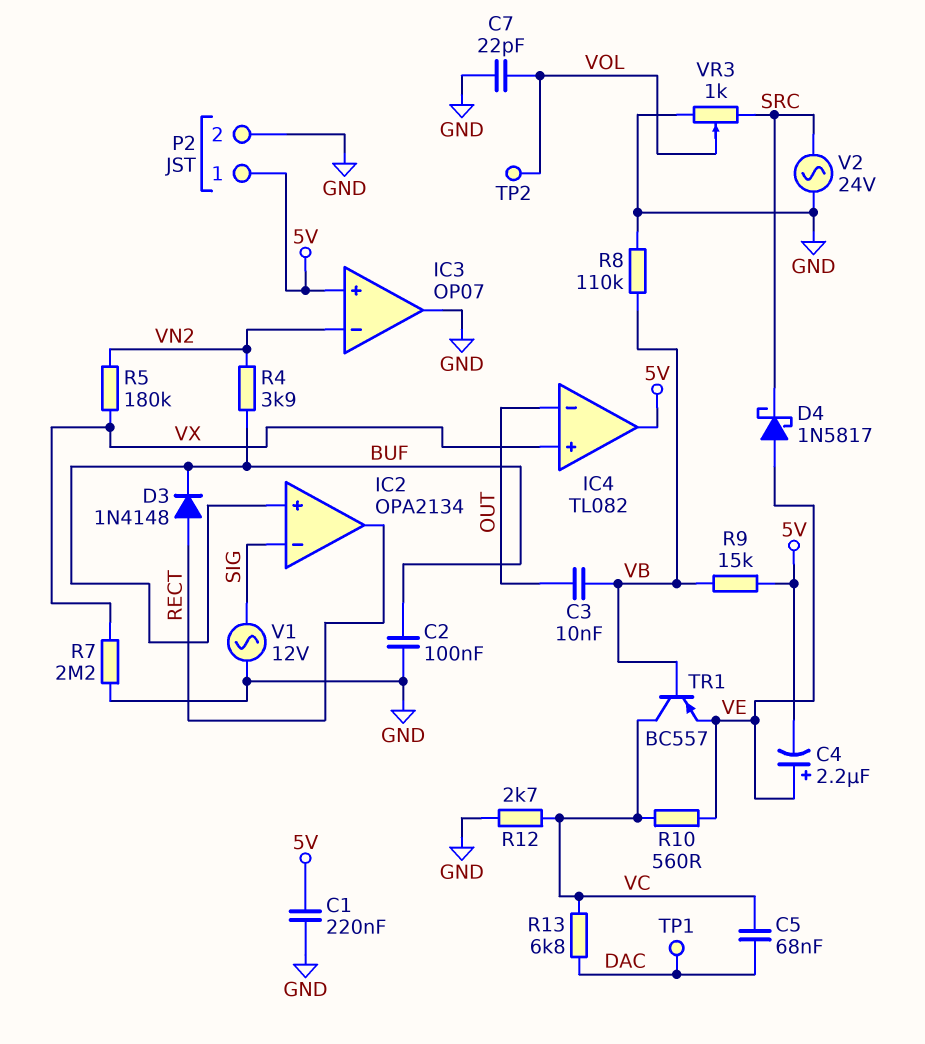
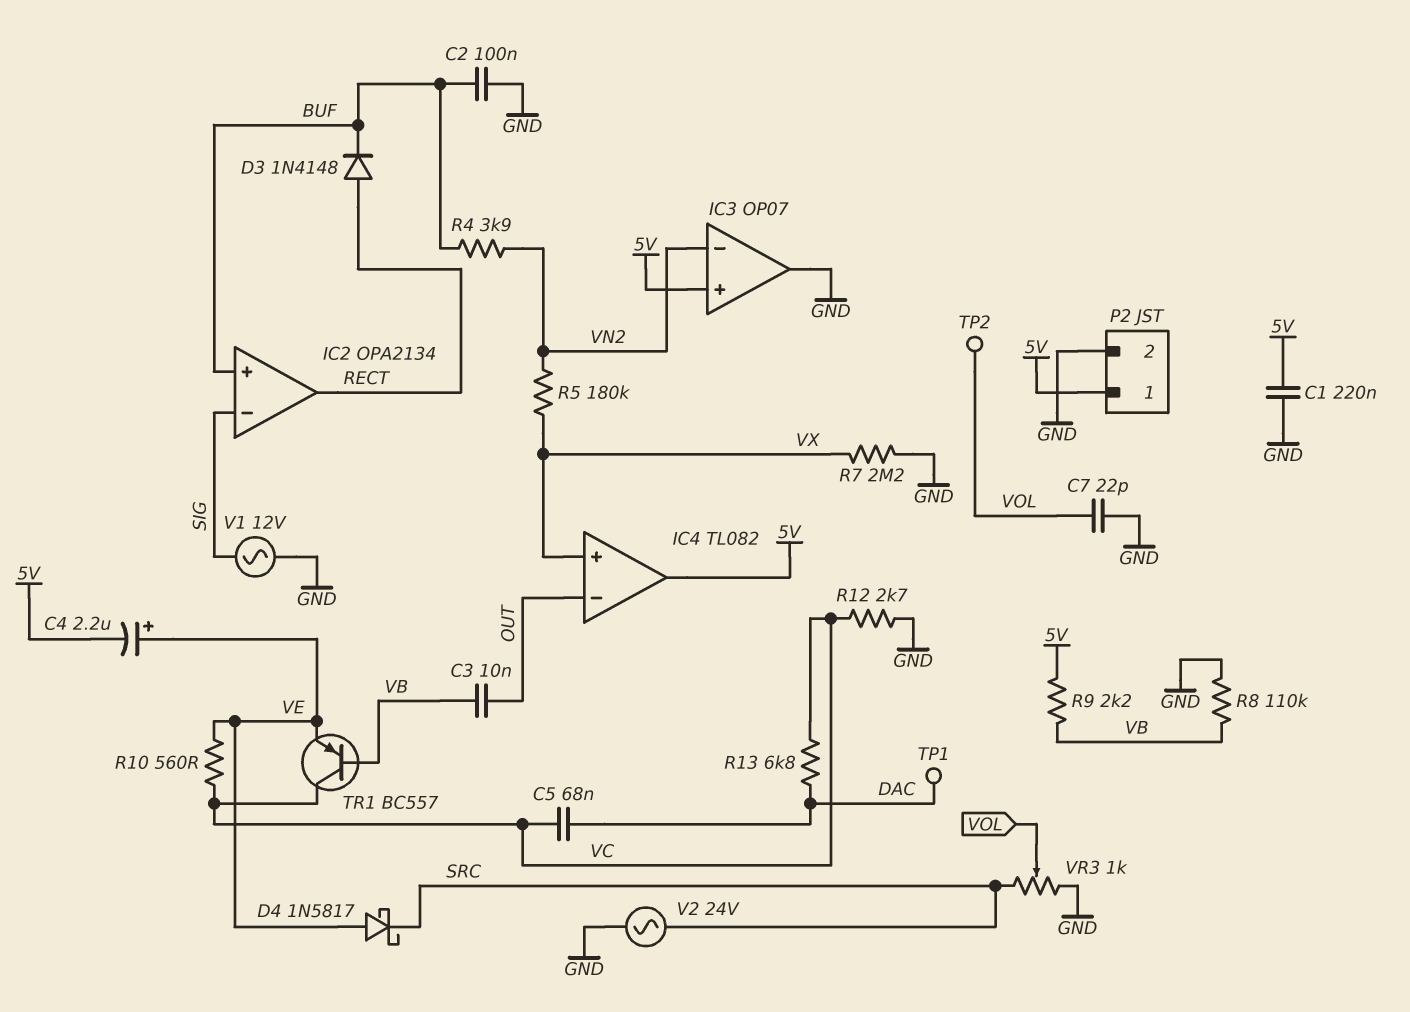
R9: 15k (5V, VB) -> 2.2k (5V, VB)

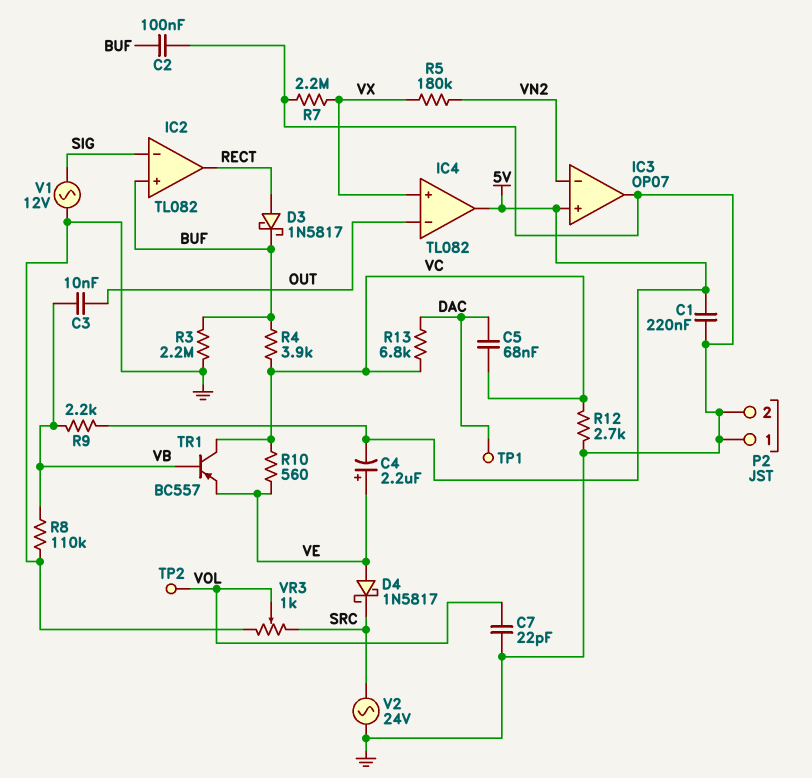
D3: diode 1N4148 (A RECT, K BUF) -> schottky 1N5817 (A RECT, K BUF)
IC2: OPA2134 -> TL082
P2 pin 1: 5V -> GND
R3: none -> 2.2M (BUF, GND)
R4: 3.9k (BUF, VN2) -> 3.9k (BUF, VC)

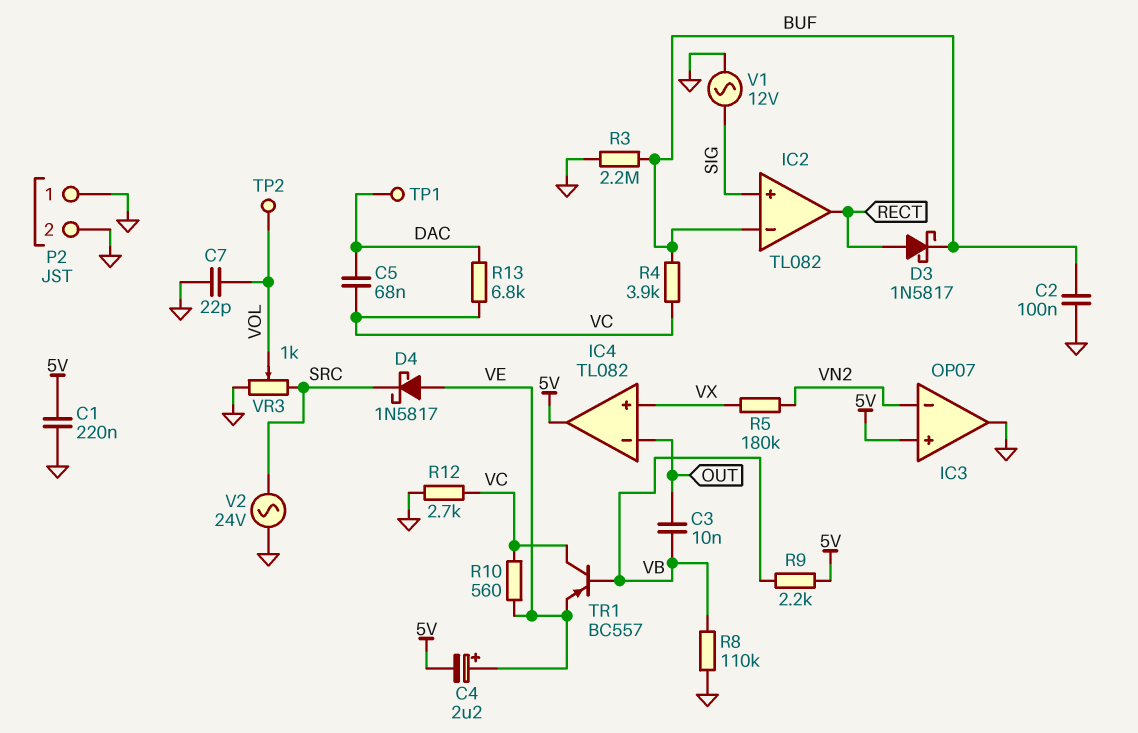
IC2 pin in+: BUF -> SIG
IC2 pin in-: SIG -> BUF
R7: 2.2M (GND, VX) -> none

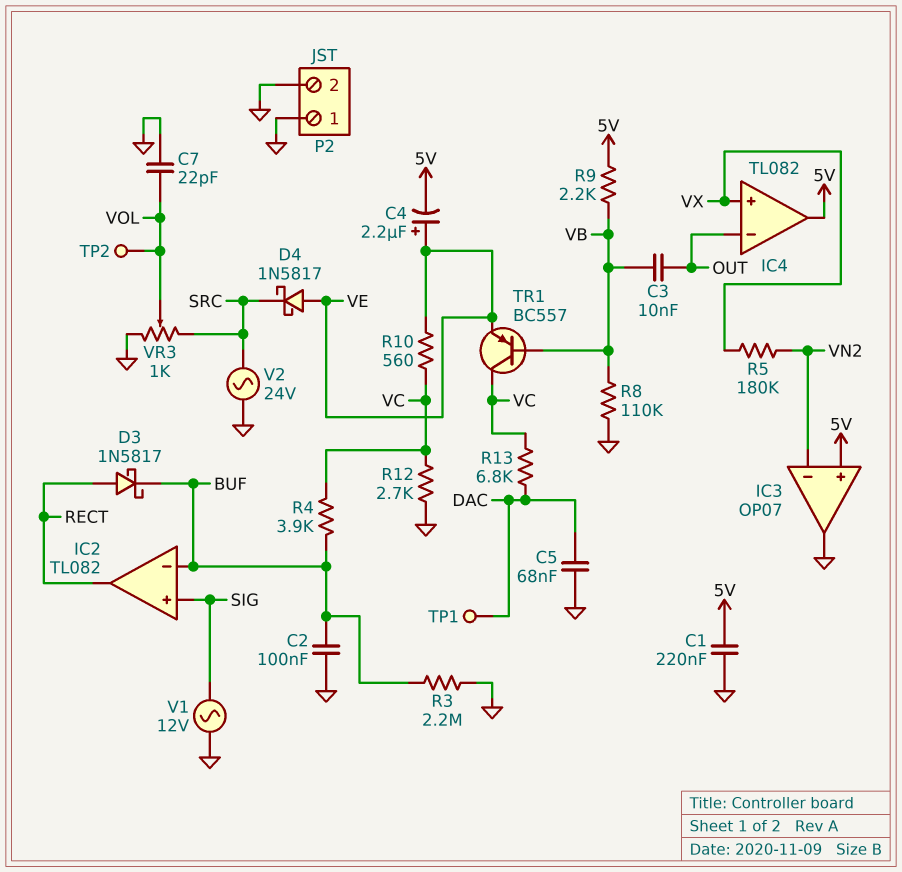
C5: 68nF (DAC, VC) -> 68nF (DAC, GND)

